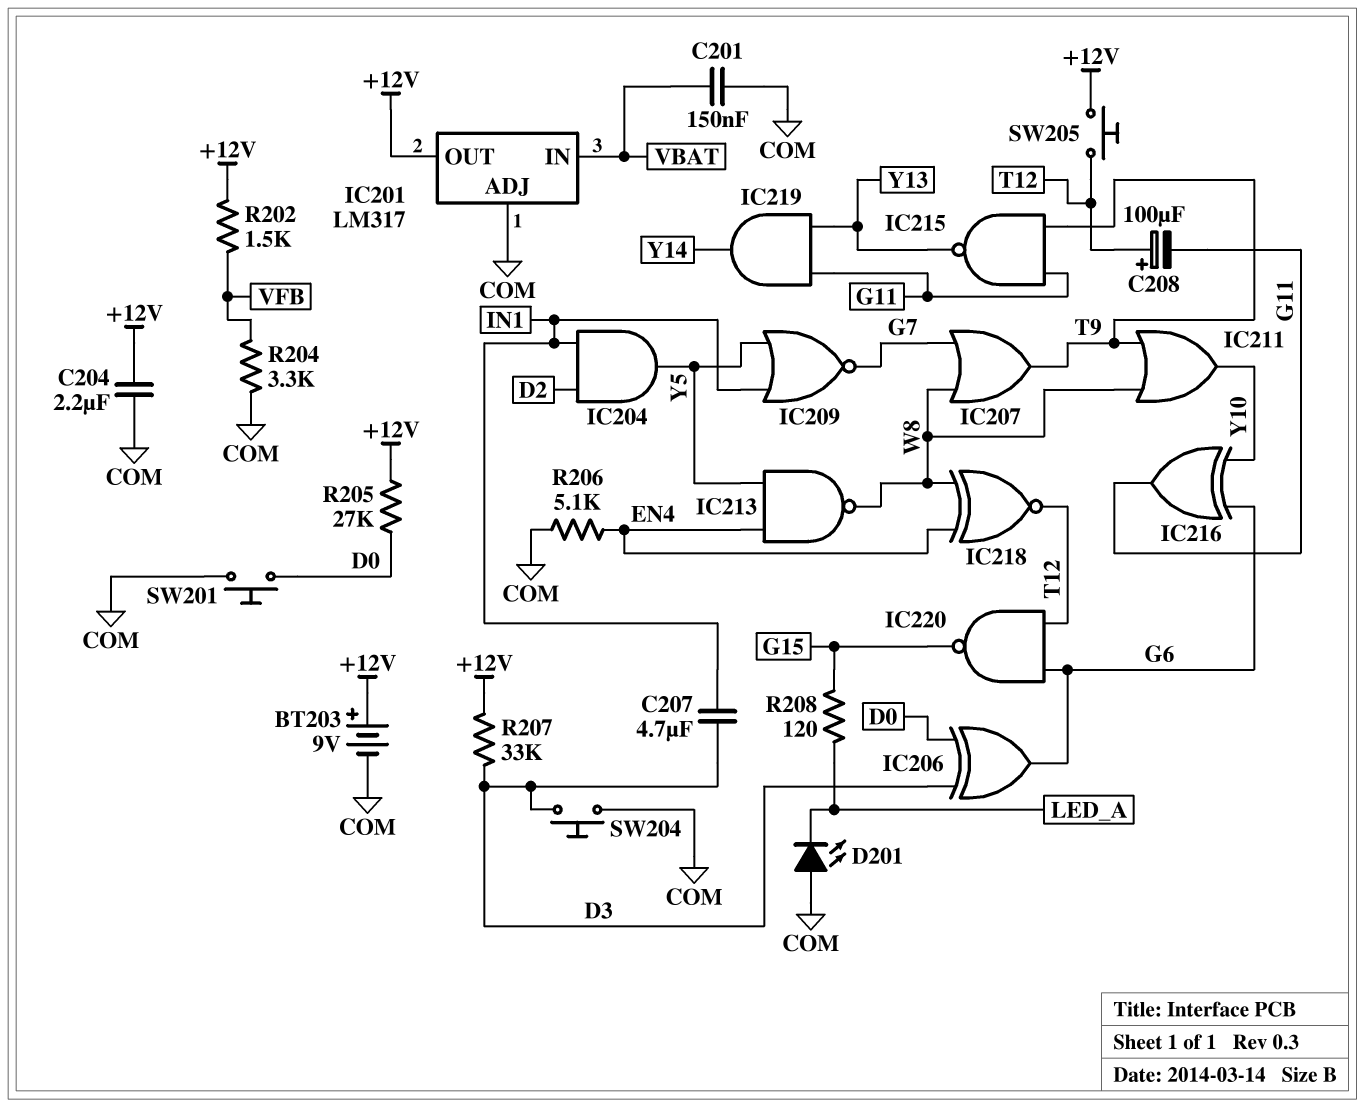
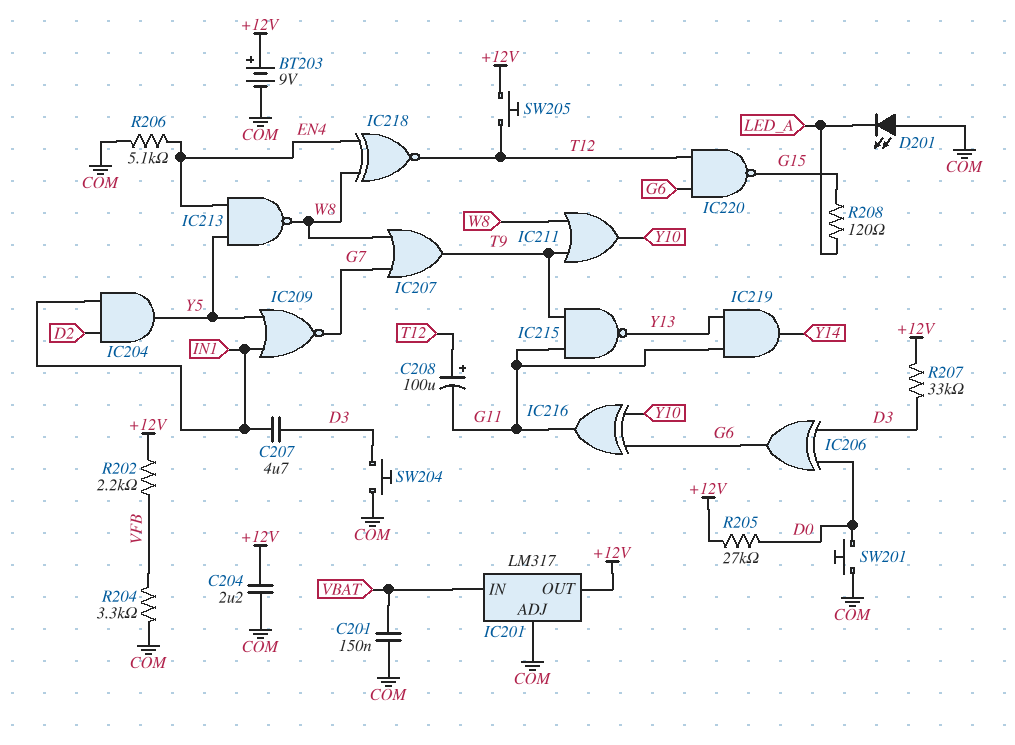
R202: 1.5k (+12V, VFB) -> 2.2k (+12V, VFB)

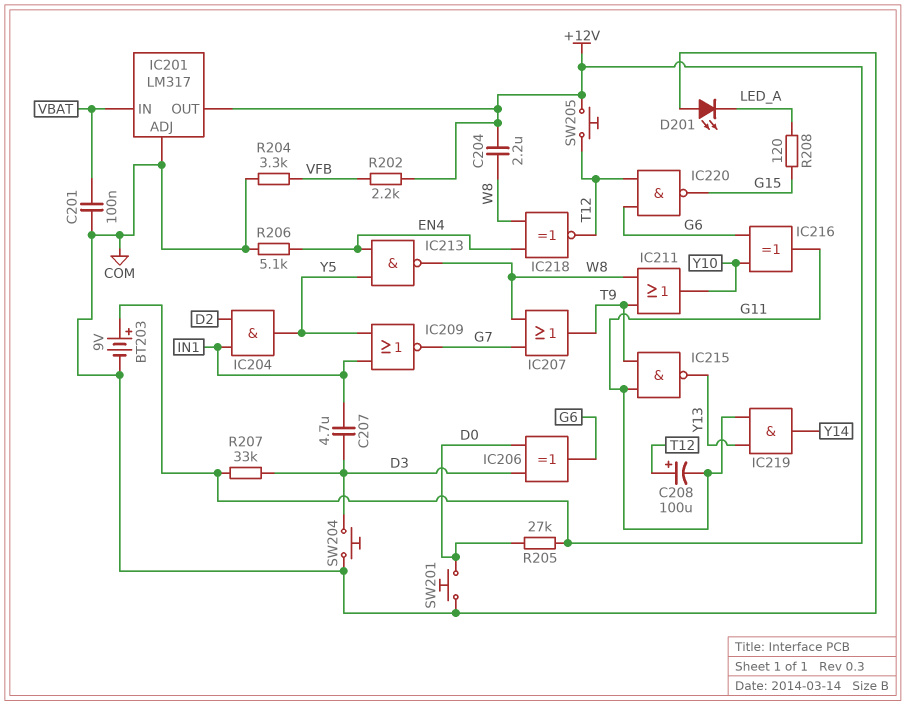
C201: 150nF (COM, VBAT) -> 100nF (COM, VBAT)
C204: 2.2uF (+12V, COM) -> 2.2uF (+12V, W8)

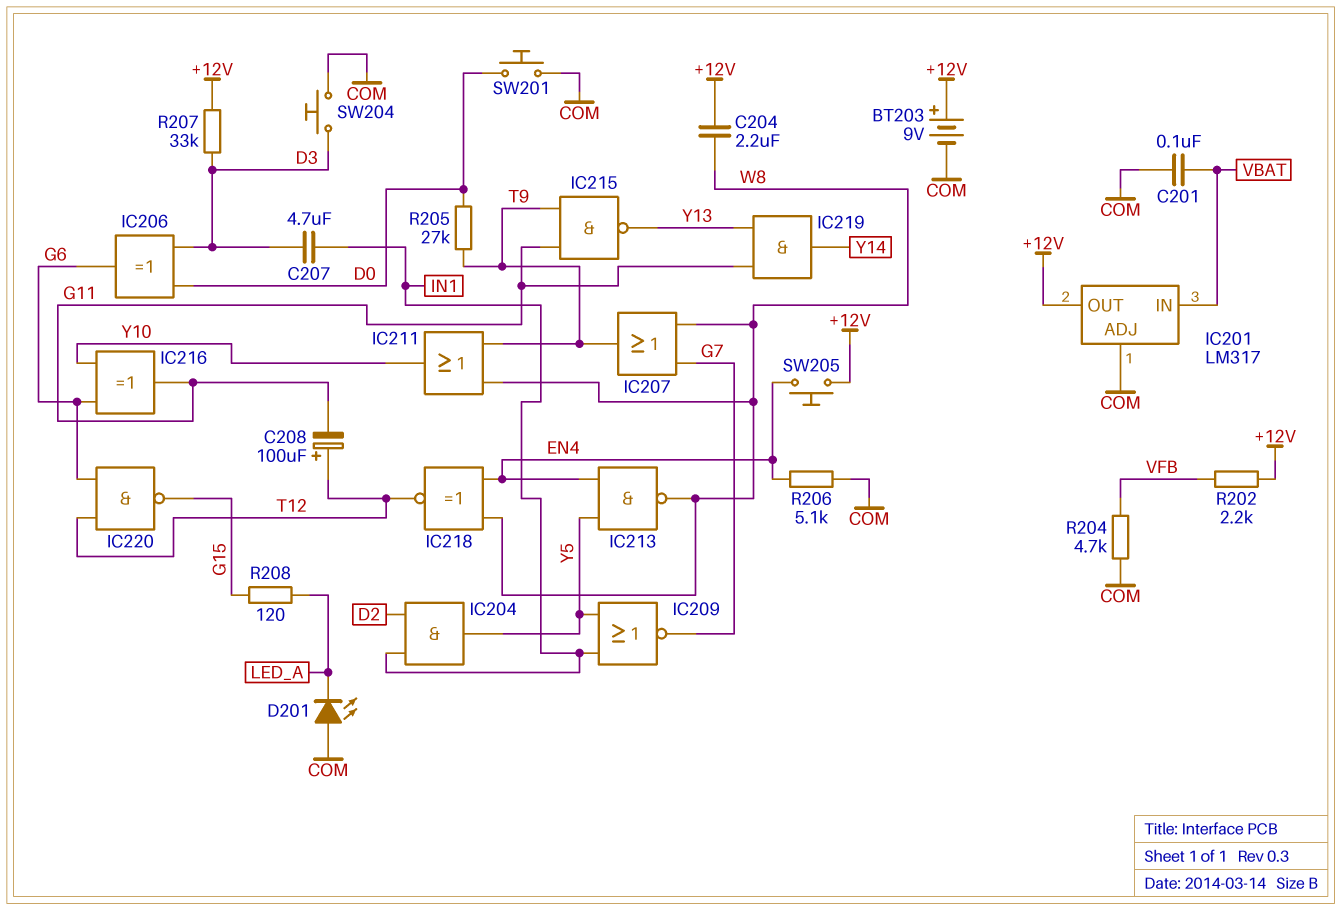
R204: 3.3k (COM, VFB) -> 4.7k (COM, VFB)
R205: 27k (+12V, D0) -> 27k (D0, T9)
SW205: button (+12V, T12) -> button (+12V, EN4)

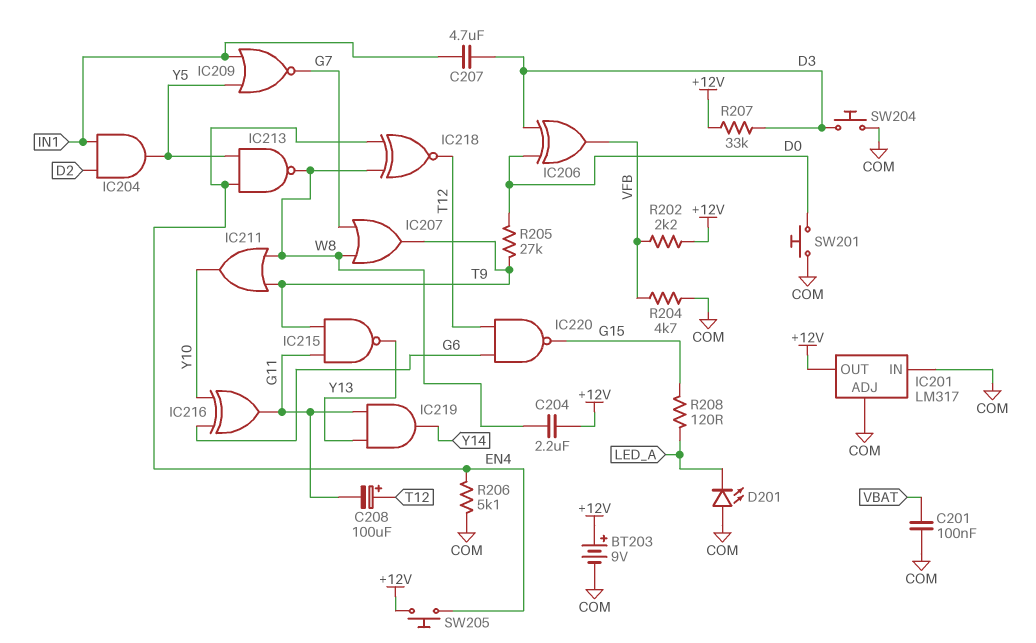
IC201 pin IN: VBAT -> COM
IC206: XOR (in D0, in D3, out G6) -> XOR (in D0, in D3, out VFB)

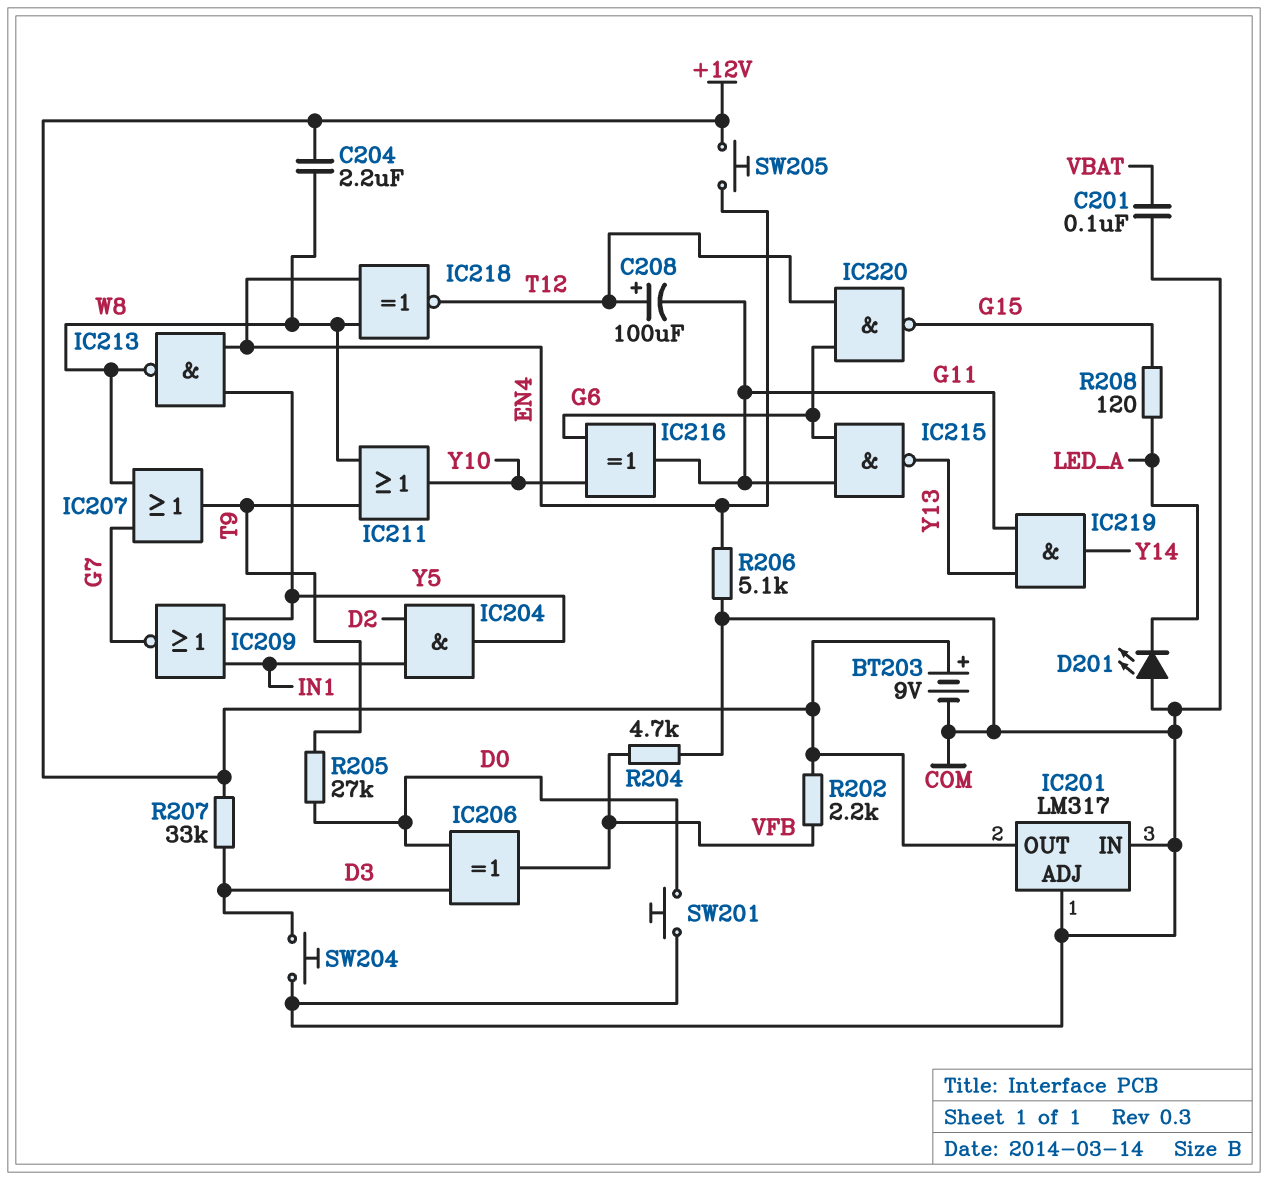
C207: 4.7uF (D3, IN1) -> none
IC215: NAND (in G11, in T9, out Y13) -> NAND (in G6, in G11, out Y13)

